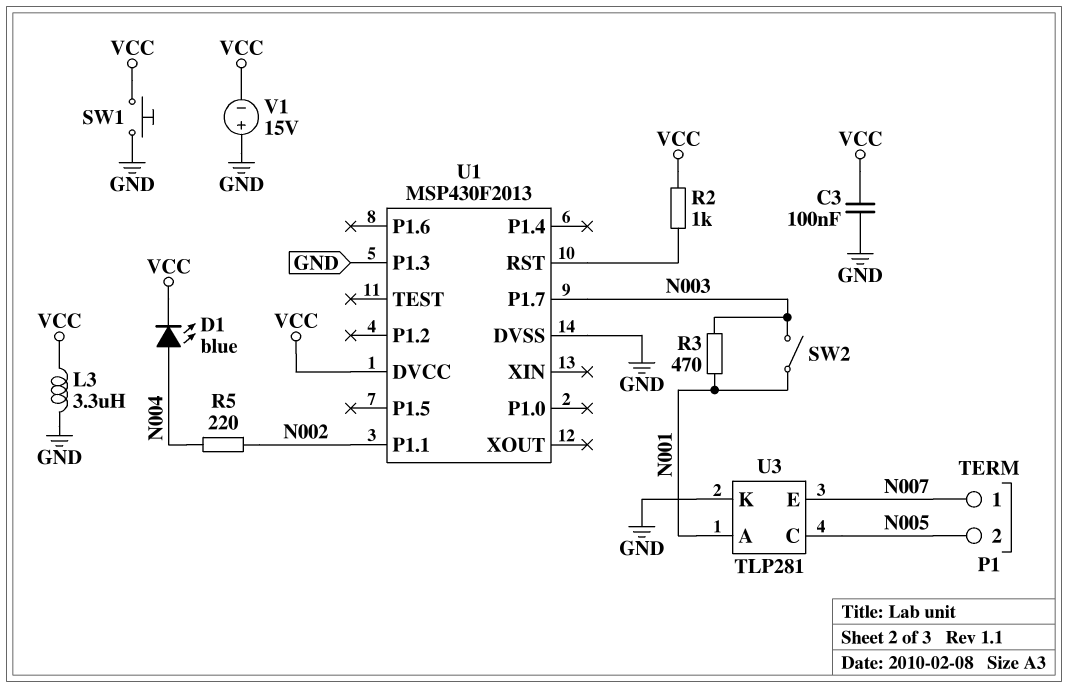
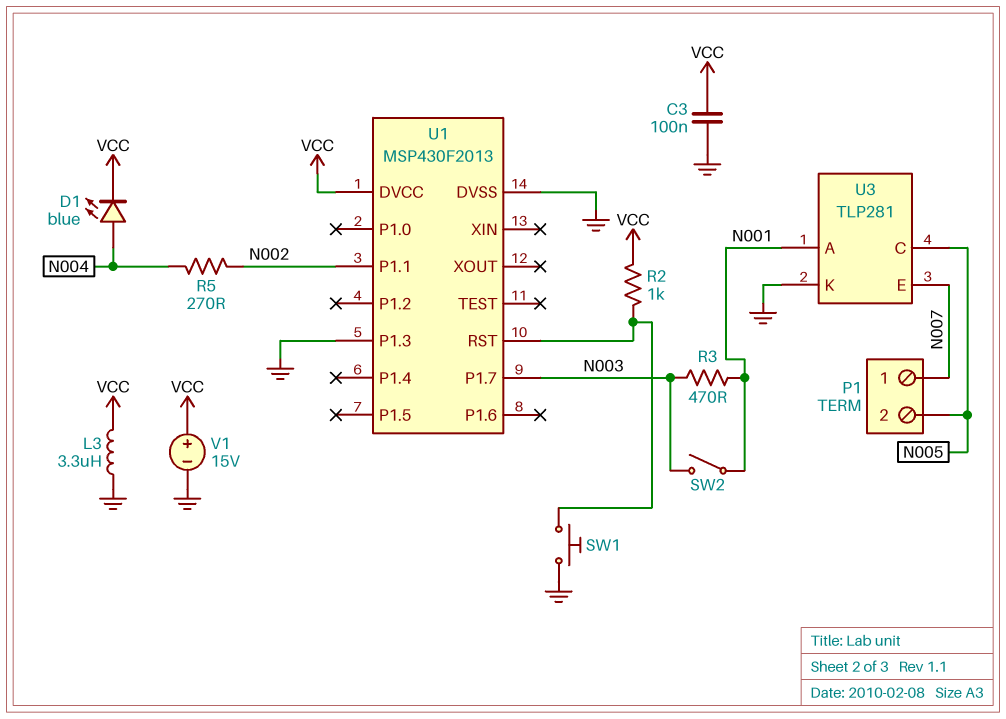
R5: 220 (N002, N004) -> 270 (N002, N004)
SW1: button (GND, VCC) -> button (GND, U1/RST)
V1: 15V (plus GND, minus VCC) -> 15V (plus VCC, minus GND)

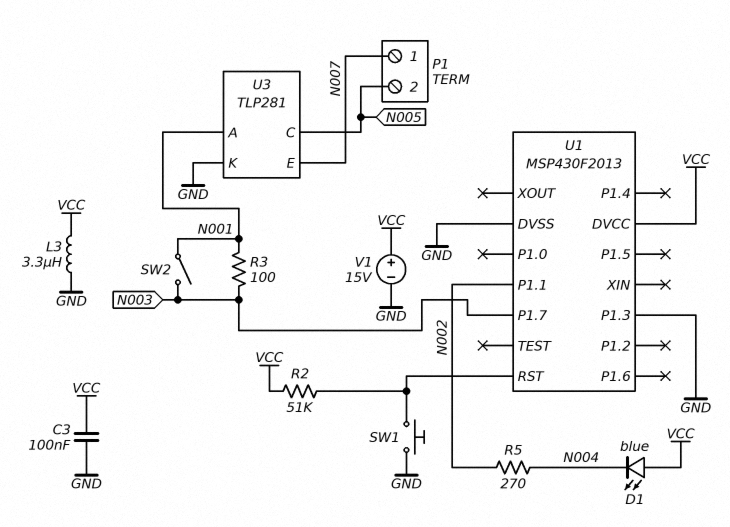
D1: LED blue (A N004, K VCC) -> LED blue (A VCC, K N004)
R2: 1k (U1/RST, VCC) -> 51k (U1/RST, VCC)
R3: 470 (N001, N003) -> 100 (N001, N003)

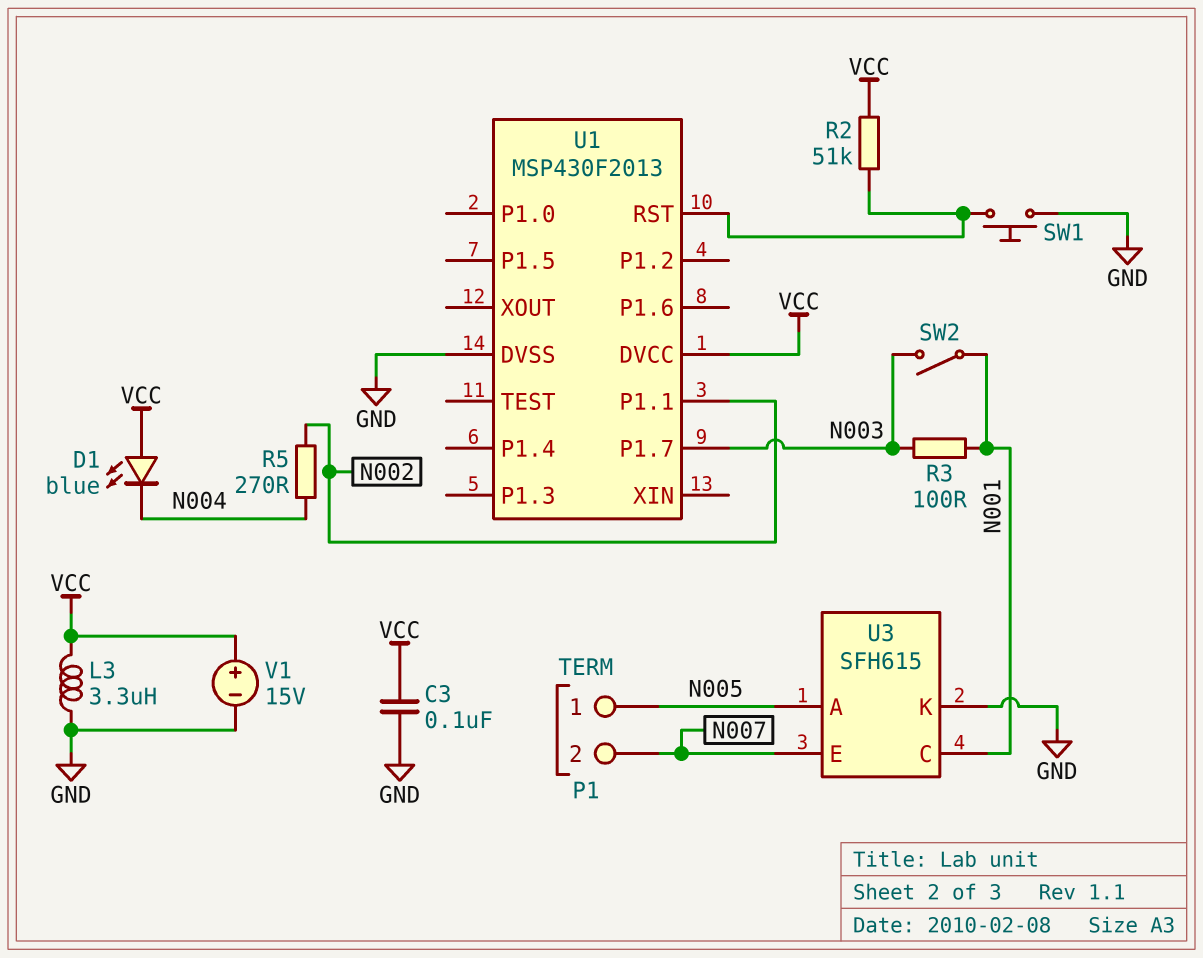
P1 pin 1: N007 -> N005
P1 pin 2: N005 -> N007
U1 pin P1.3: GND -> none
U3: TLP281 -> SFH615
U3 pin A: N001 -> N005
U3 pin C: N005 -> N001

